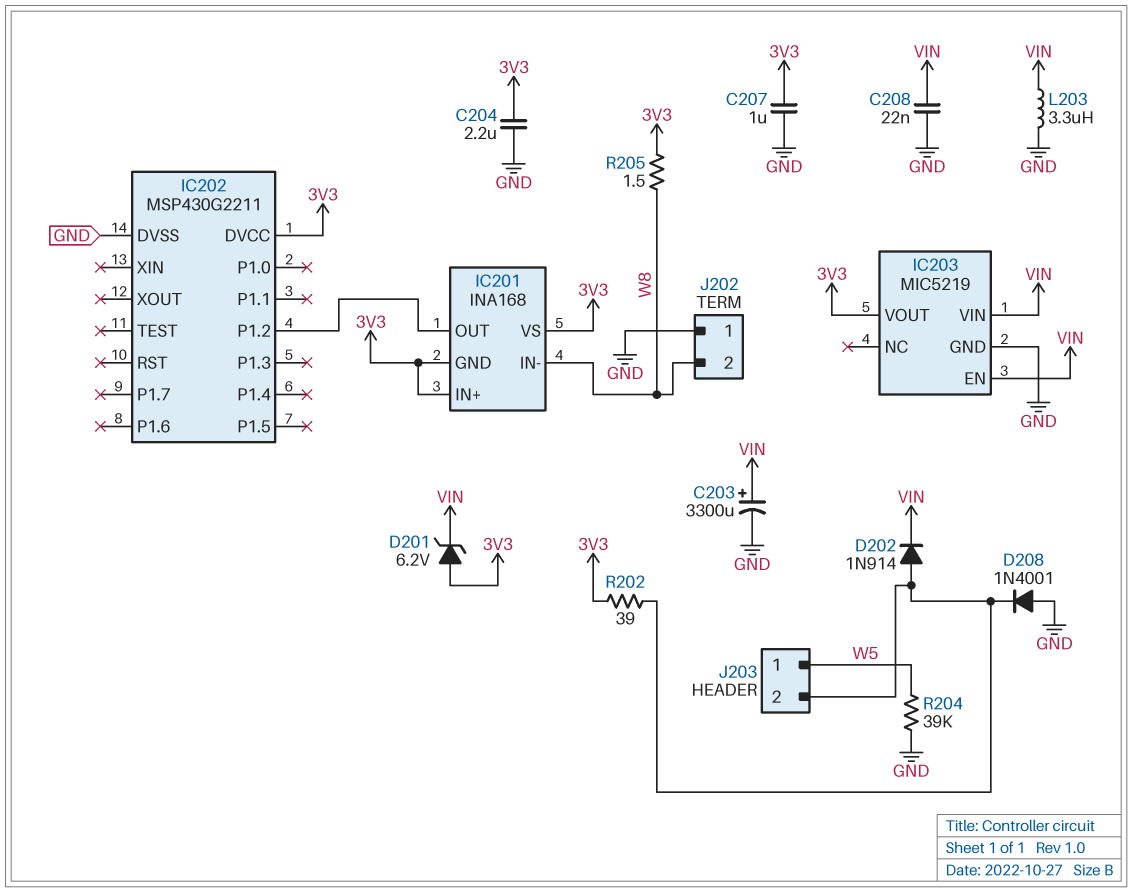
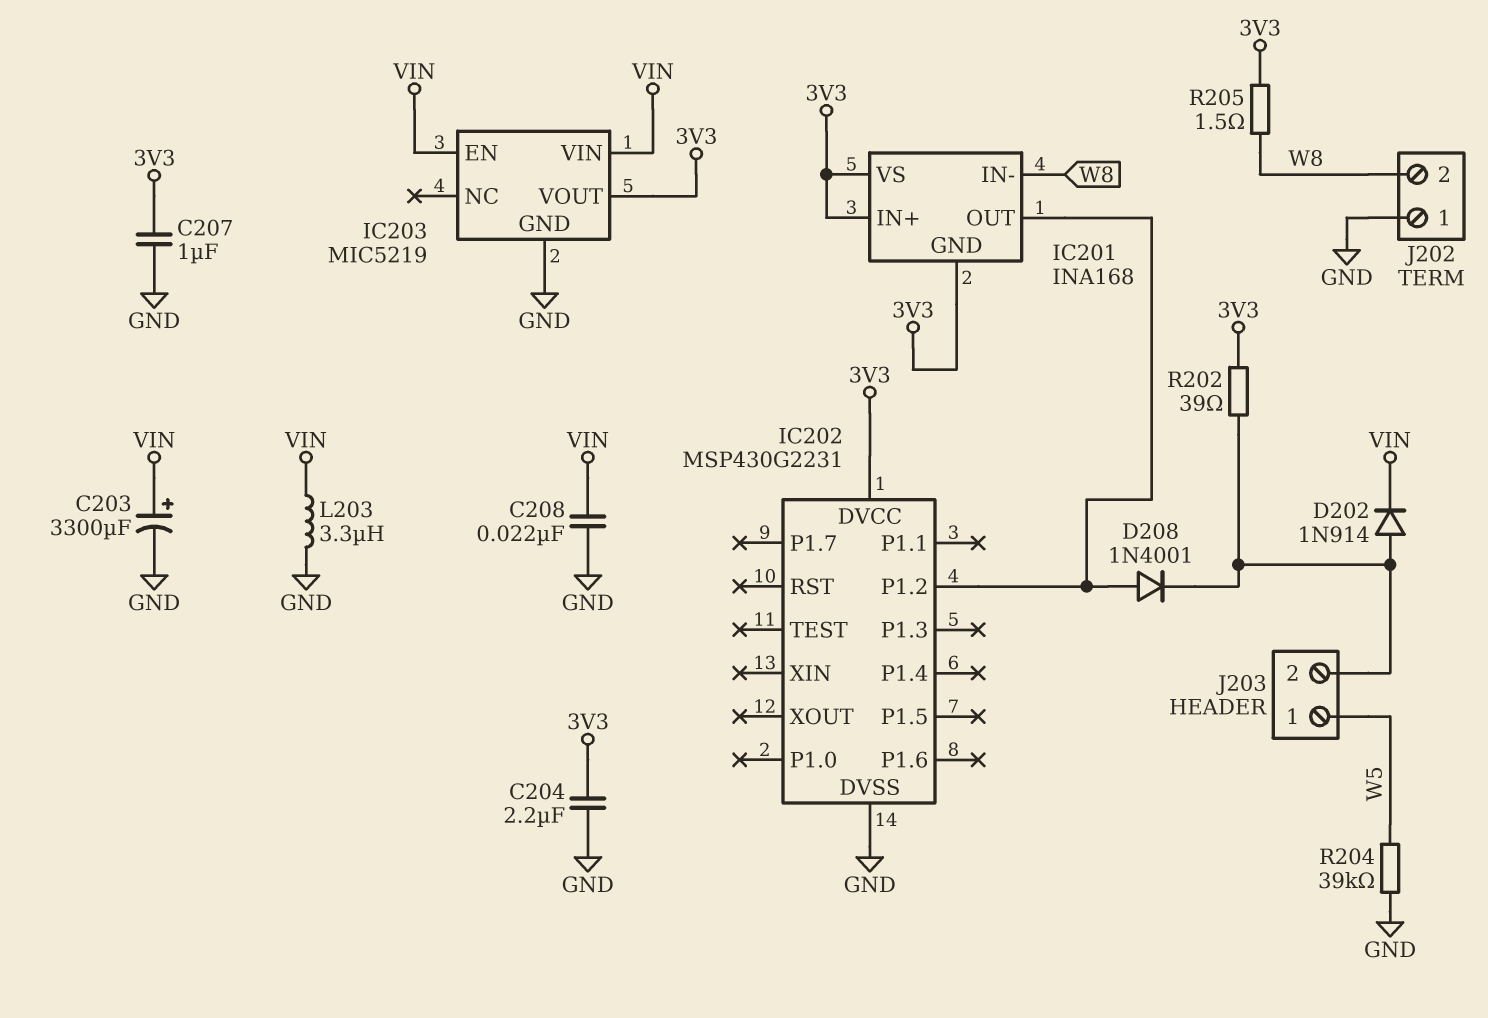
D201: zener 6.2V (A 3V3, K VIN) -> none
D208: diode 1N4001 (A GND, K J203/2) -> diode 1N4001 (A IC201/OUT, K J203/2)
IC202: MSP430G2211 -> MSP430G2231

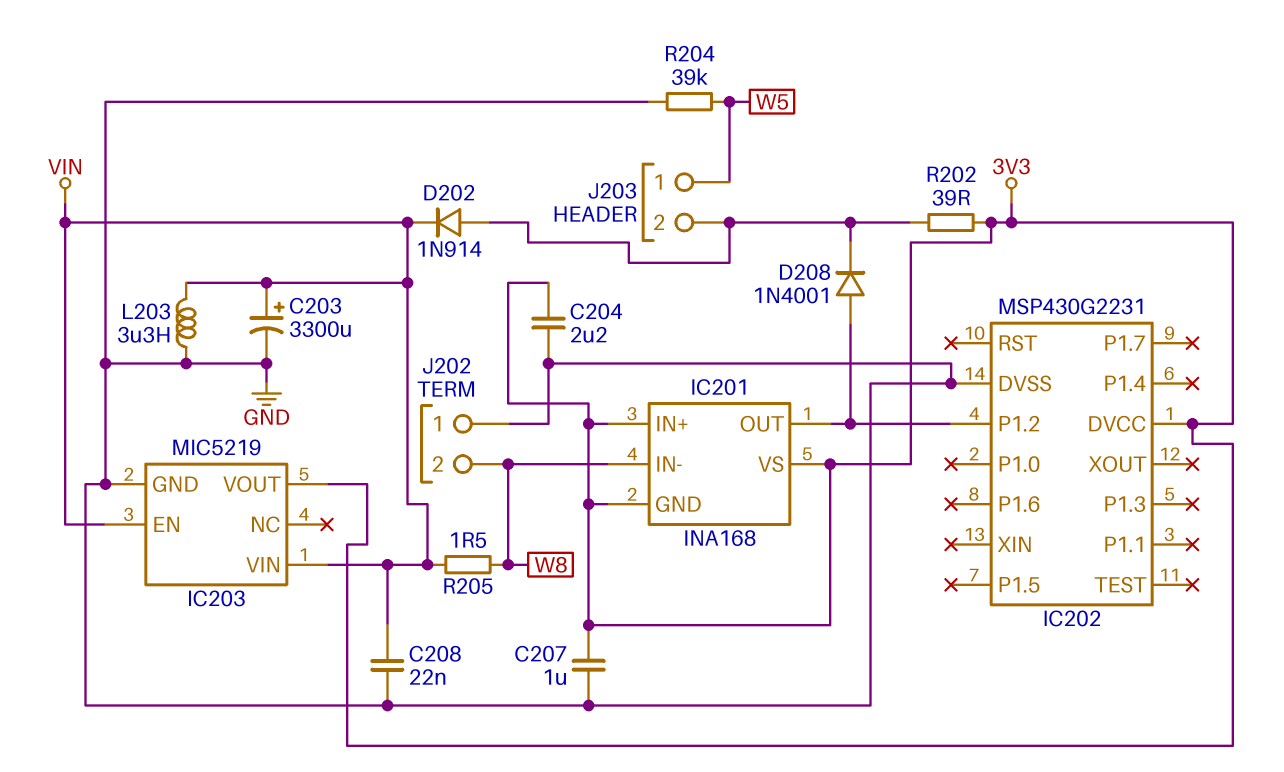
R205: 1.5 (3V3, W8) -> 1.5 (VIN, W8)

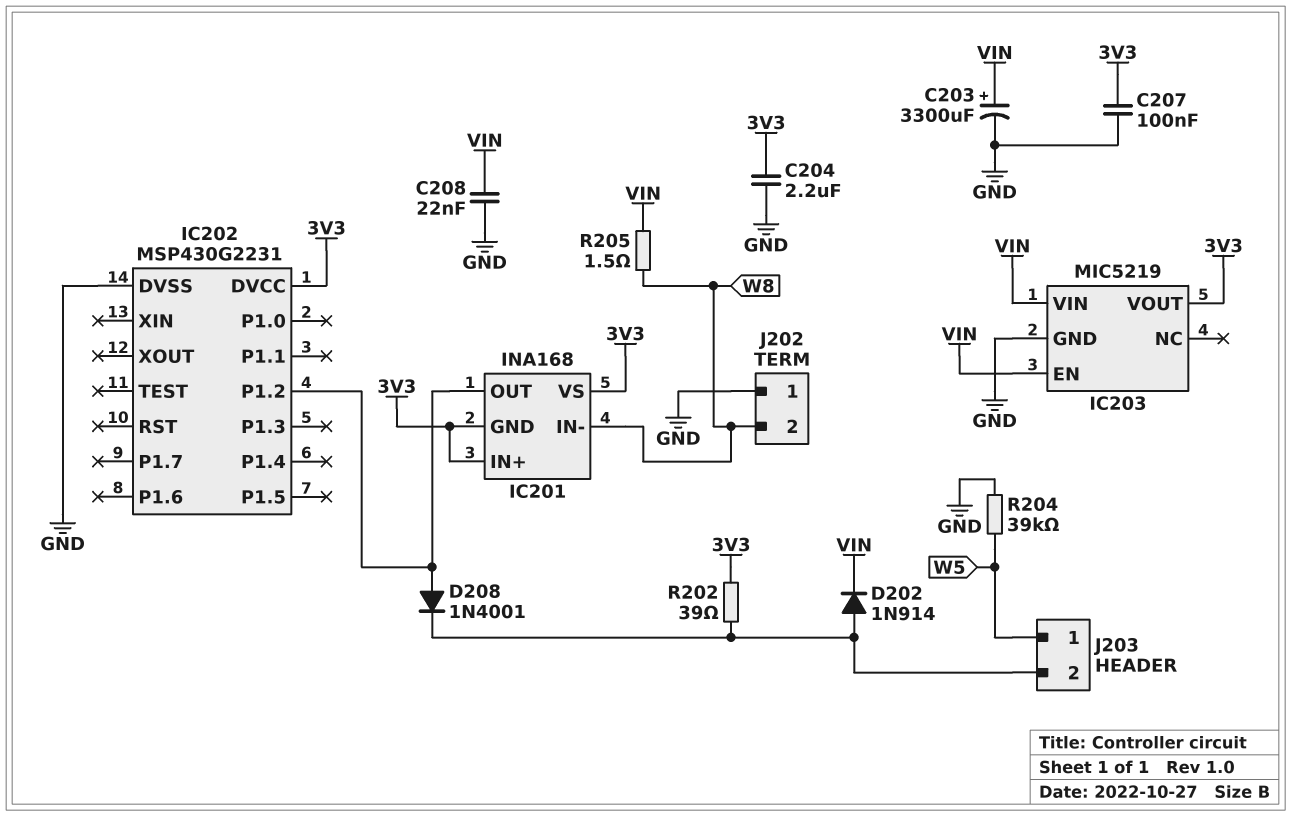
C207: 1uF (3V3, GND) -> 100nF (3V3, GND)
L203: 3.3uH (GND, VIN) -> none

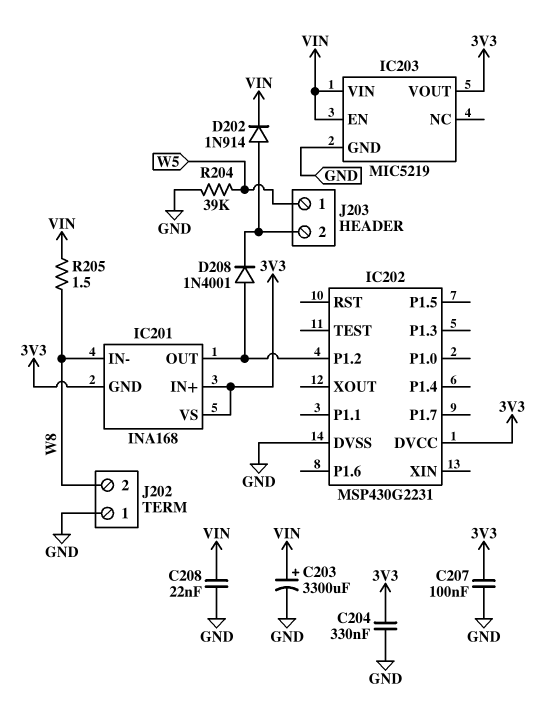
C204: 2.2uF (3V3, GND) -> 330nF (3V3, GND)
R202: 39 (3V3, J203/2) -> none

